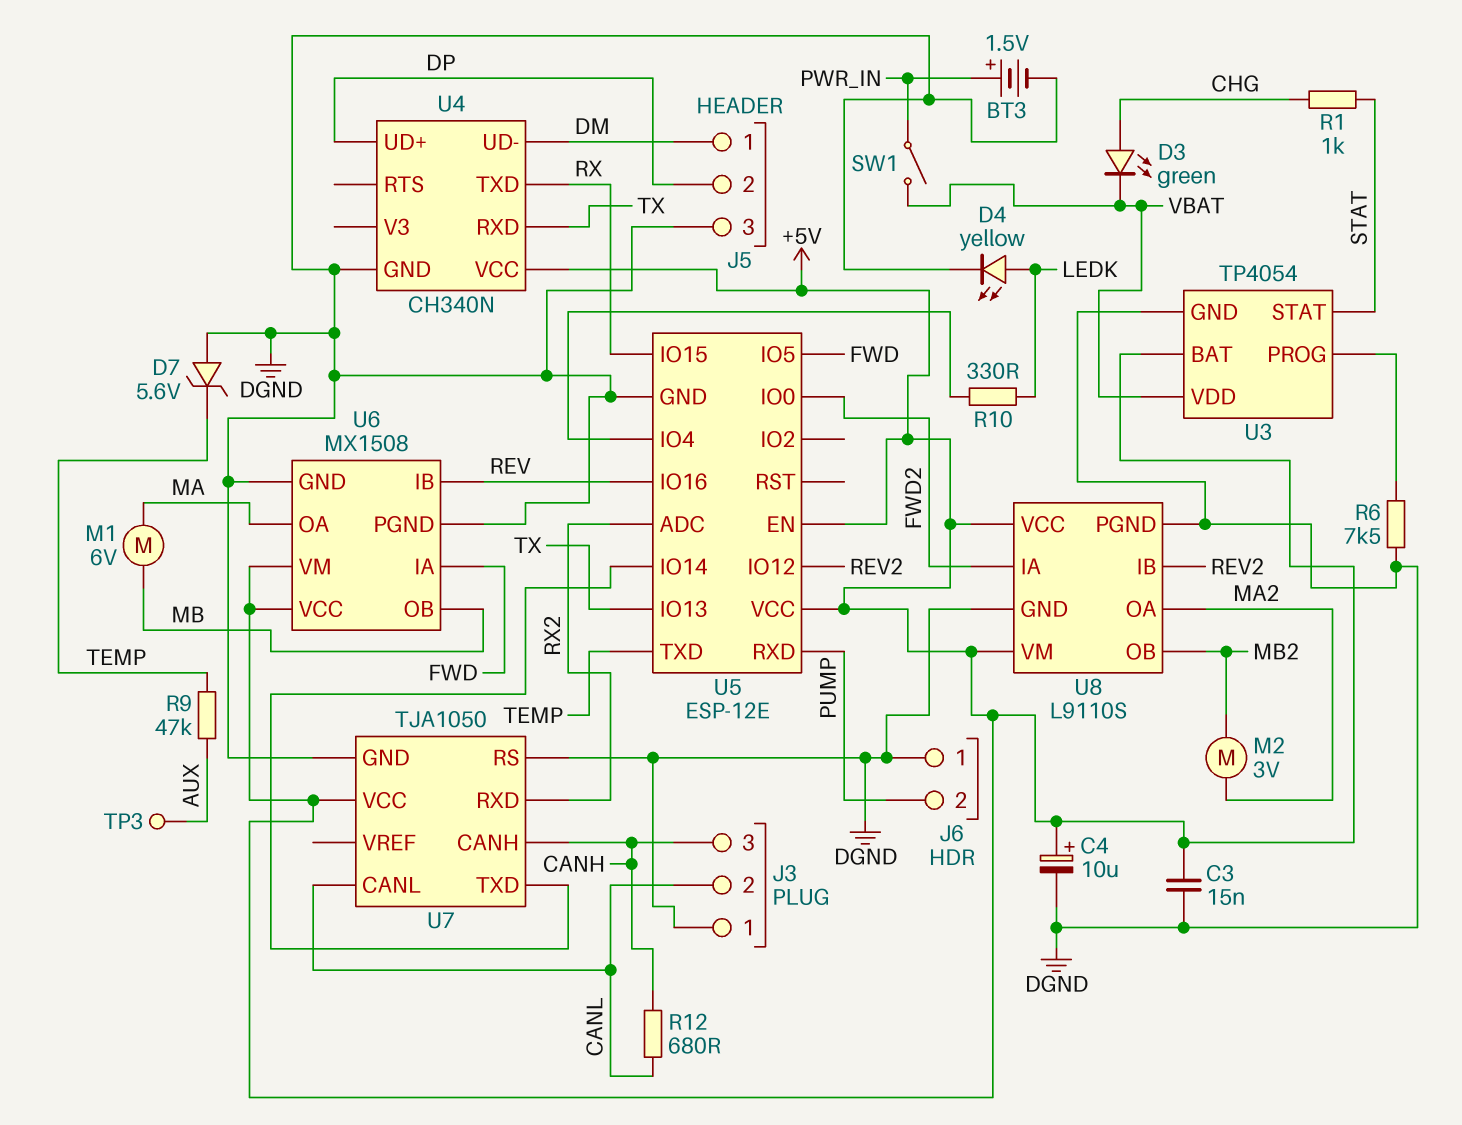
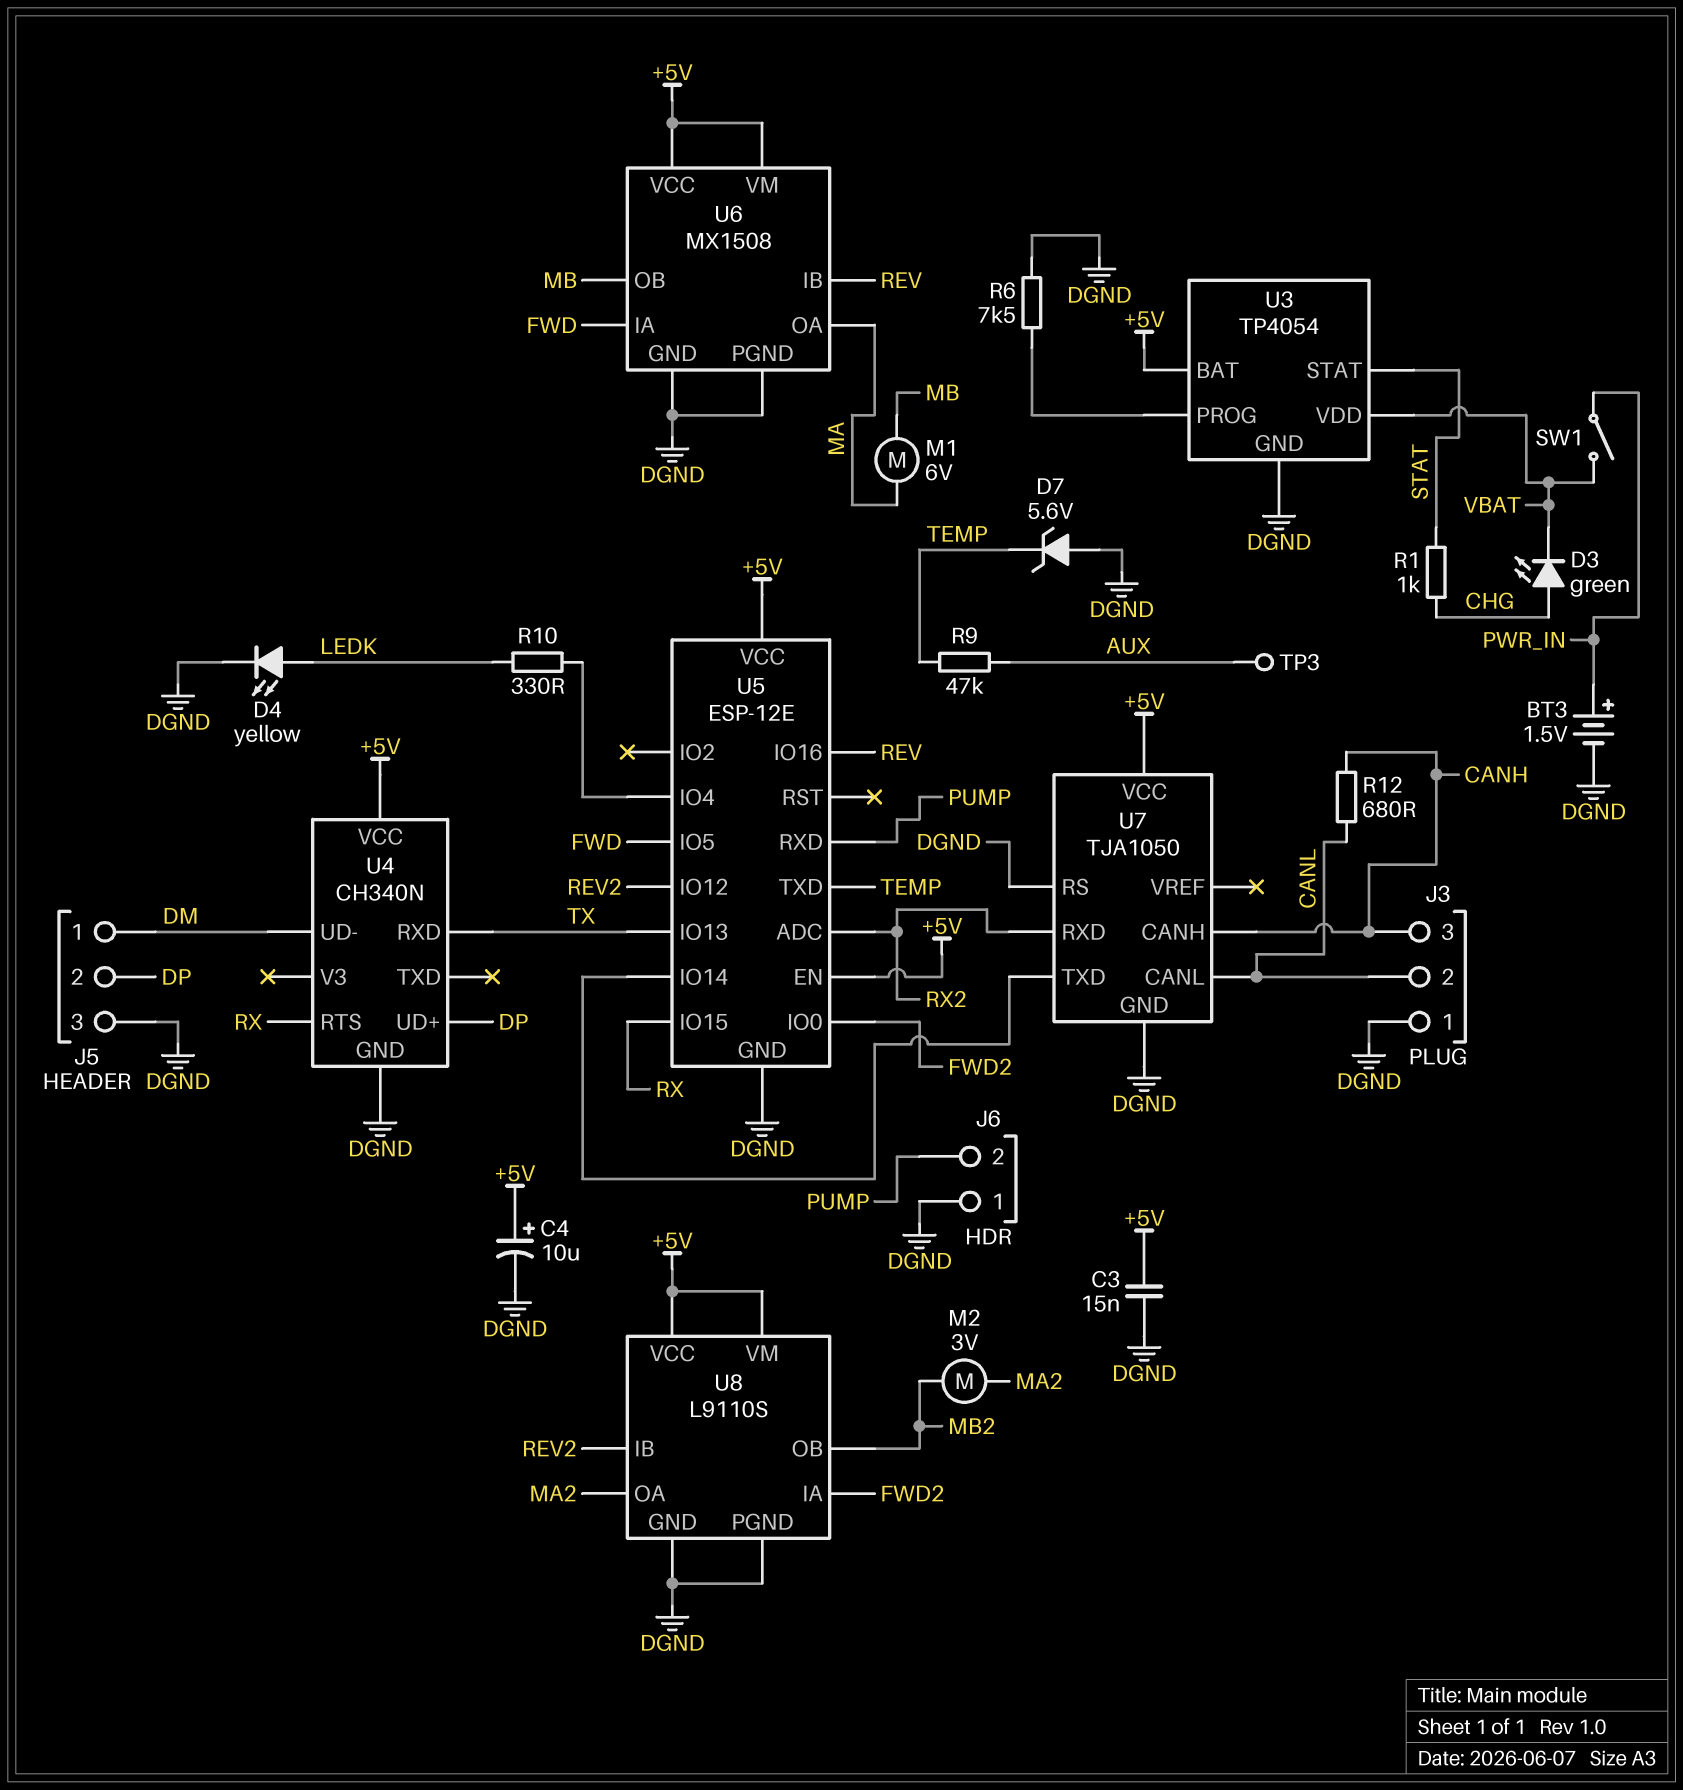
U4 pin RTS: none -> RX
U4 pin TXD: RX -> none

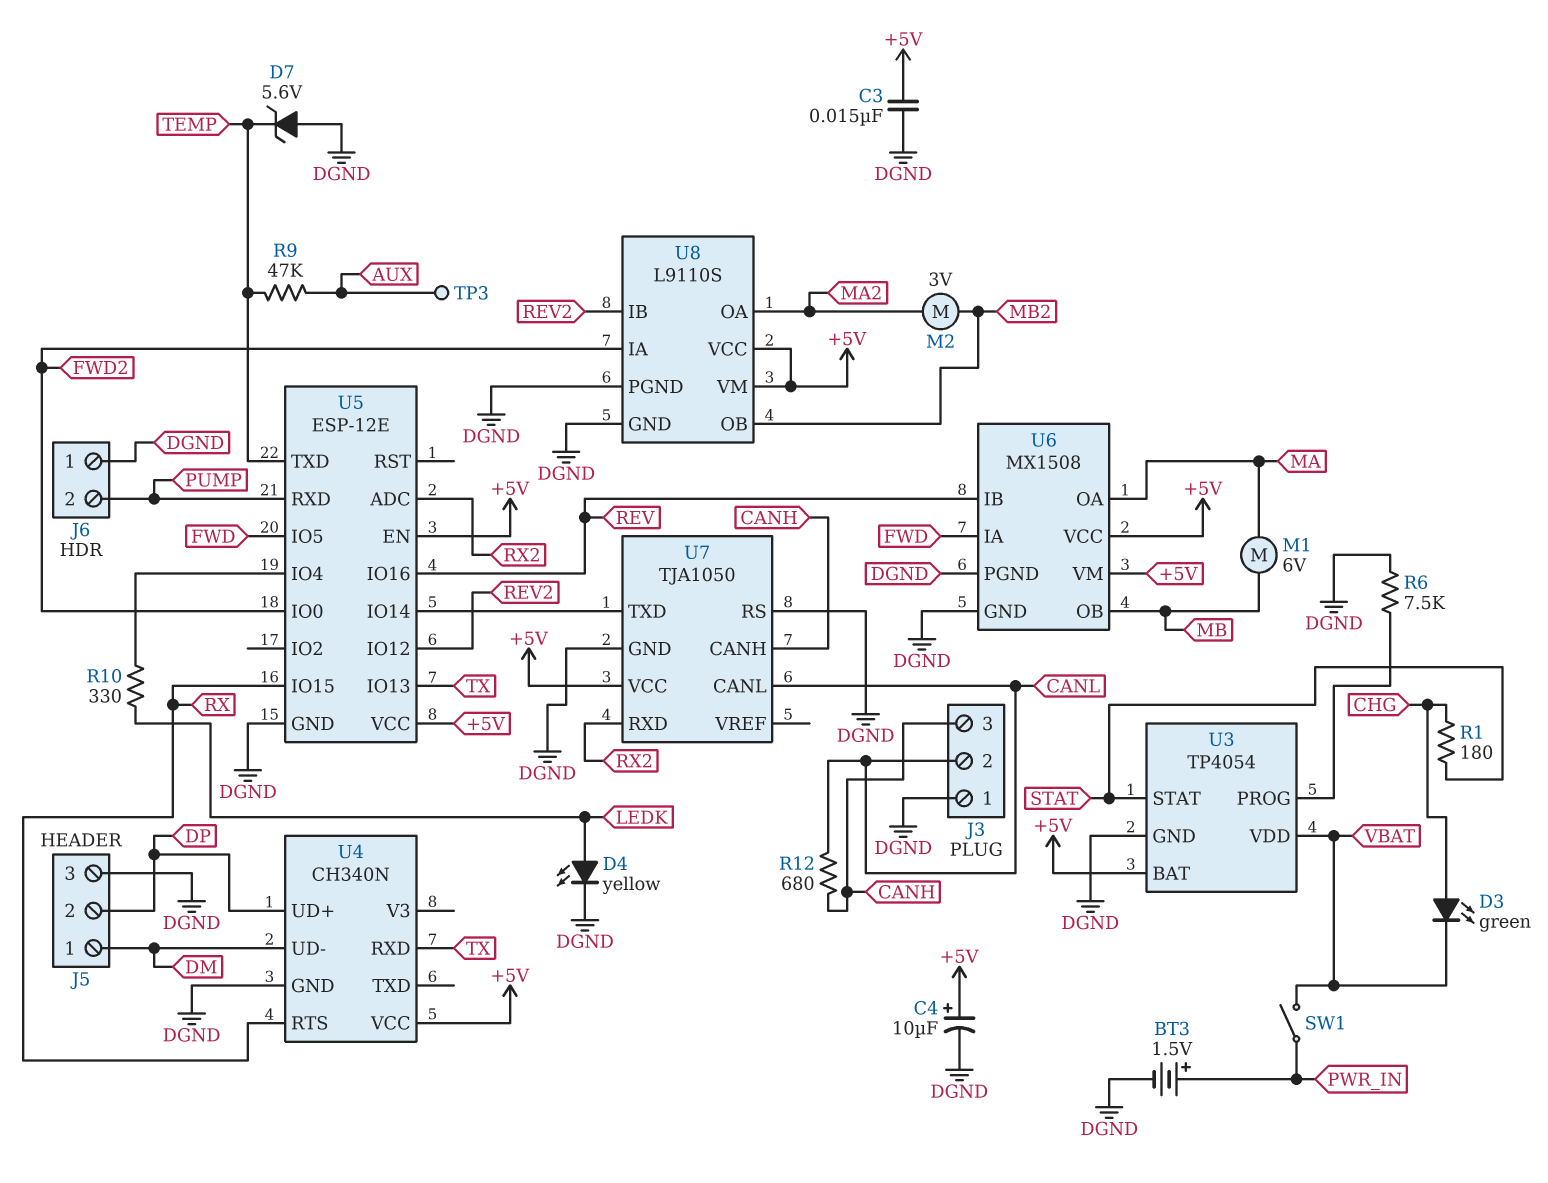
R1: 1k (CHG, STAT) -> 180 (CHG, STAT)

